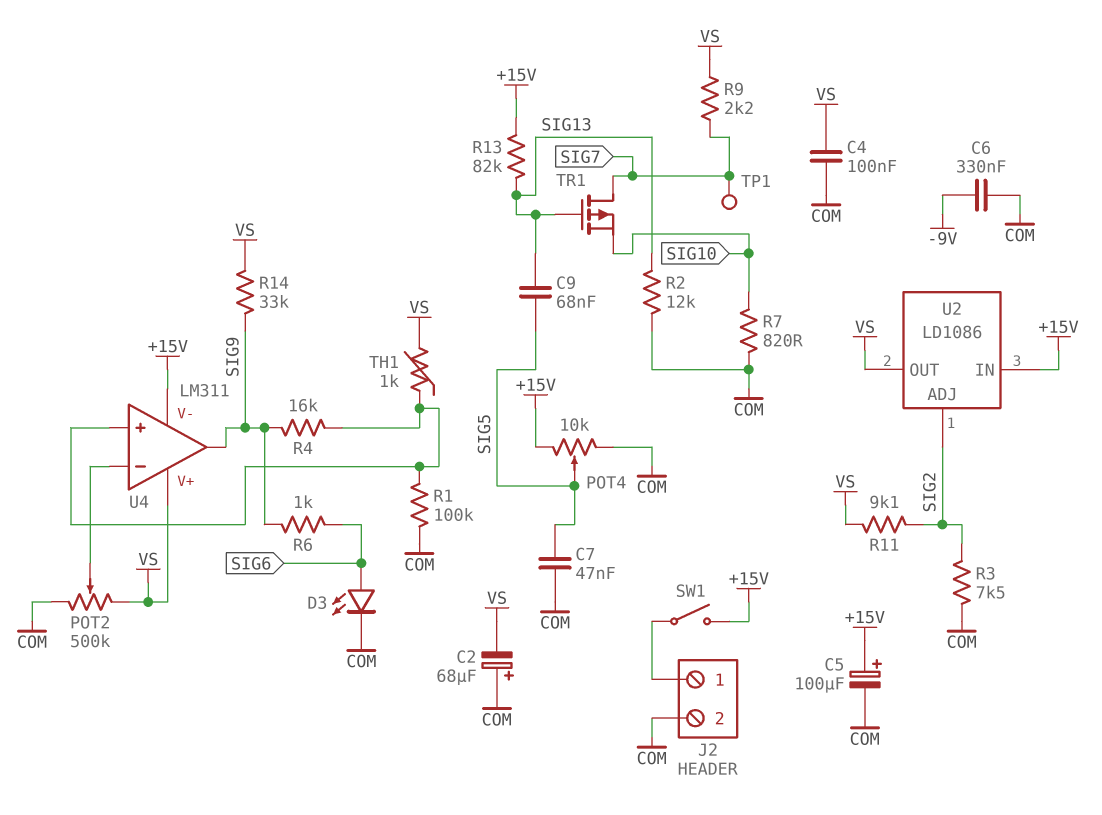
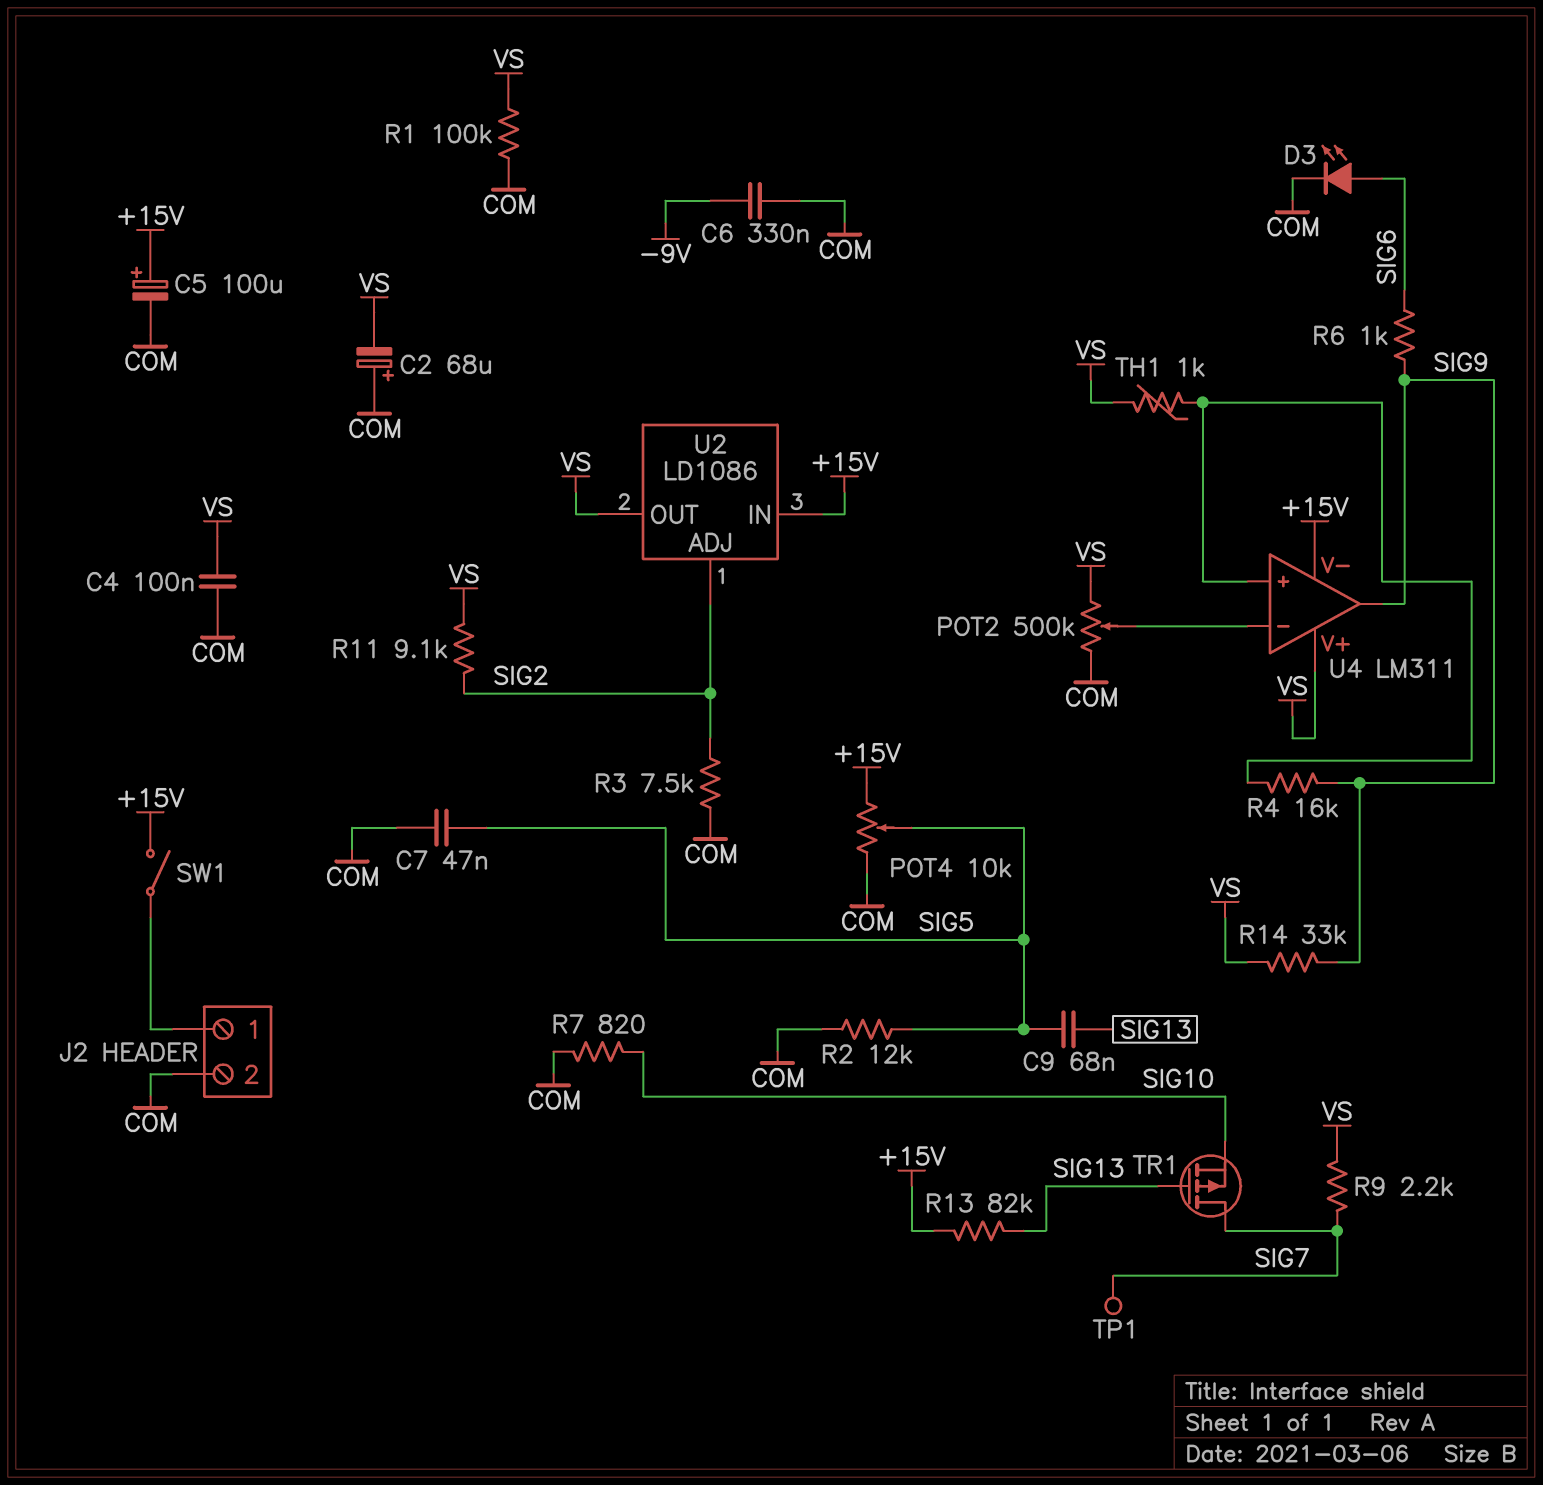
R1: 100k (COM, U4/in+) -> 100k (COM, VS)
R2: 12k (COM, SIG13) -> 12k (COM, SIG5)

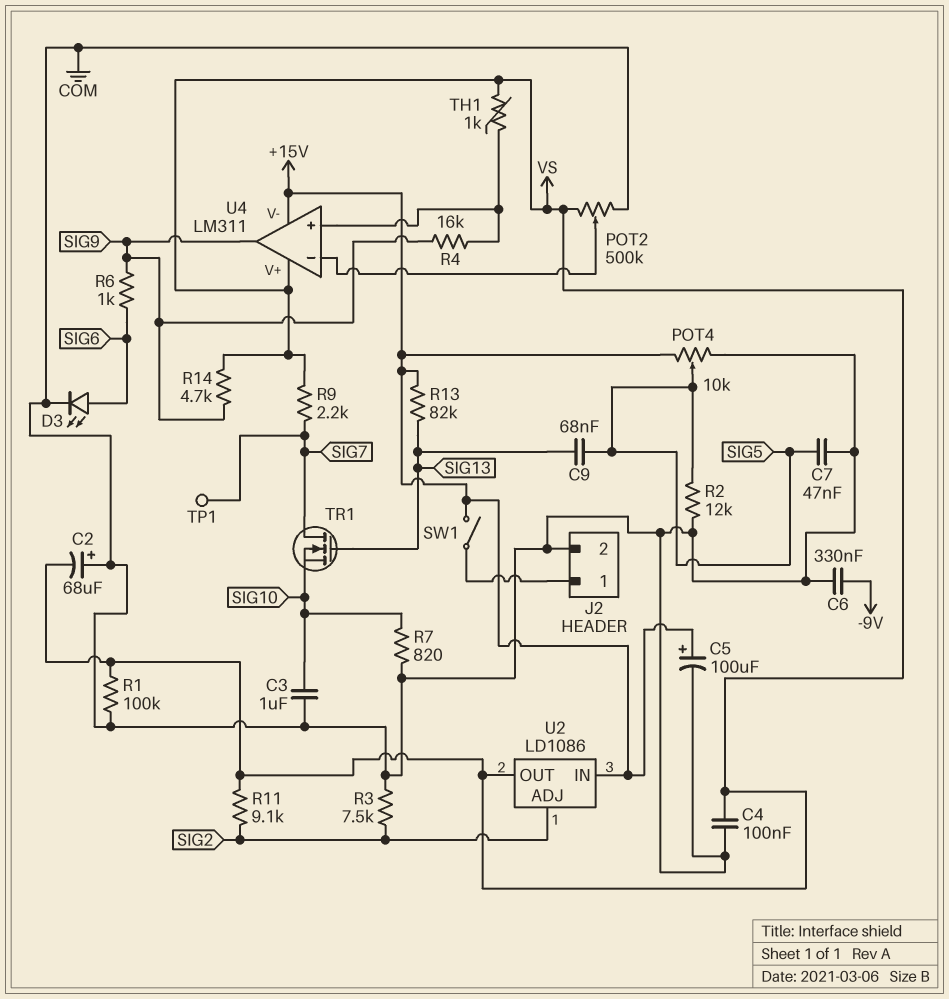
C3: none -> 1uF (COM, SIG10)
R14: 33k (SIG9, VS) -> 4.7k (SIG9, VS)
TR1: PMOS (G SIG13, D SIG7, S SIG10) -> NMOS (G SIG13, D SIG7, S SIG10)

